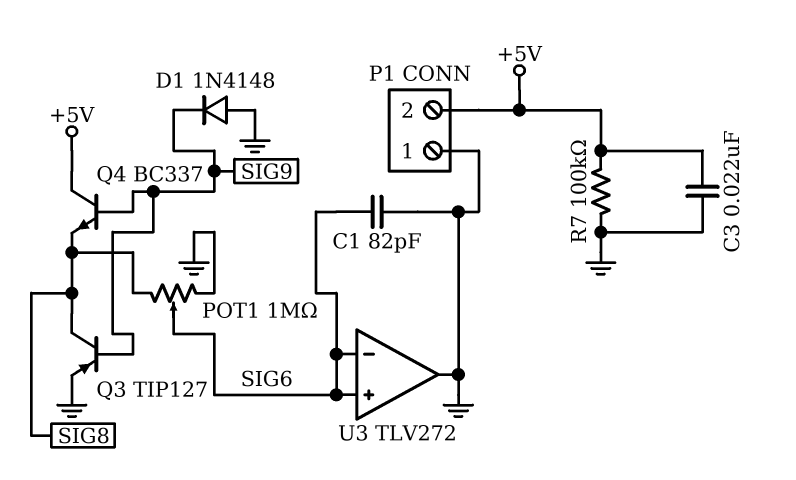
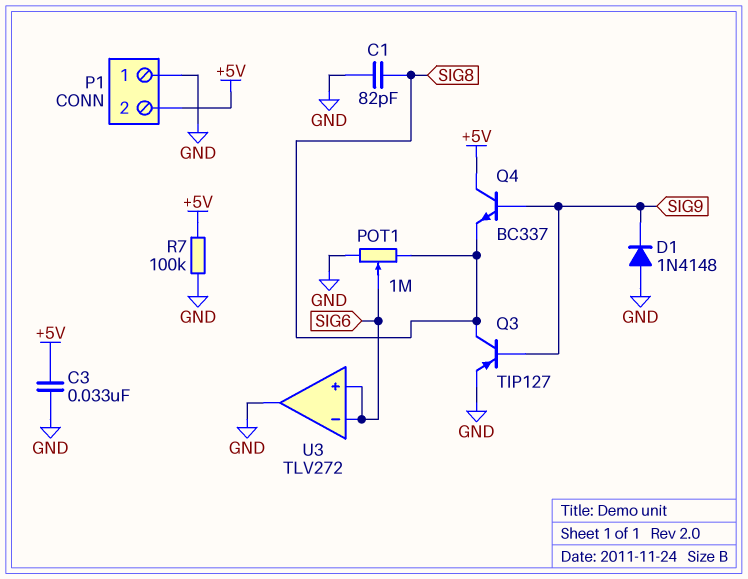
C1: 82pF (GND, SIG6) -> 82pF (GND, SIG8)
C3: 22nF (+5V, GND) -> 33nF (+5V, GND)

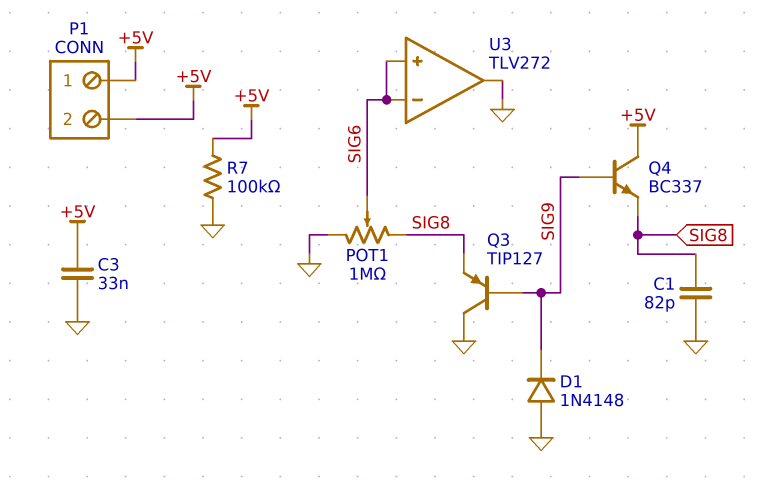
P1 pin 1: GND -> +5V
Q3: PNP TIP127 (B SIG9, C SIG8, E GND) -> PNP TIP127 (B SIG9, C GND, E SIG8)

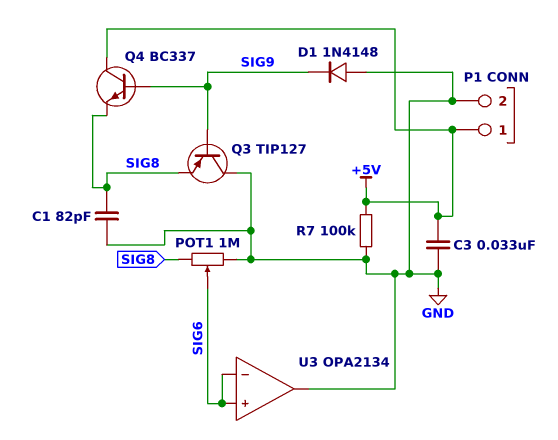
P1 pin 2: +5V -> GND
U3: TLV272 -> OPA2134

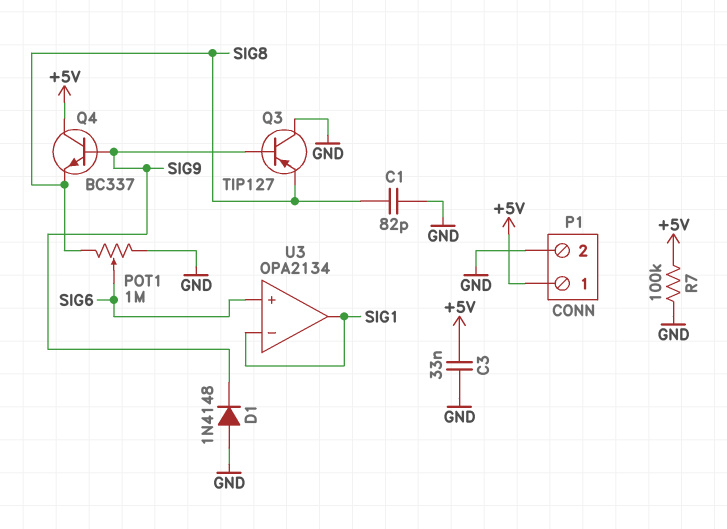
U3 pin in-: SIG6 -> SIG1
U3 pin out: GND -> SIG1

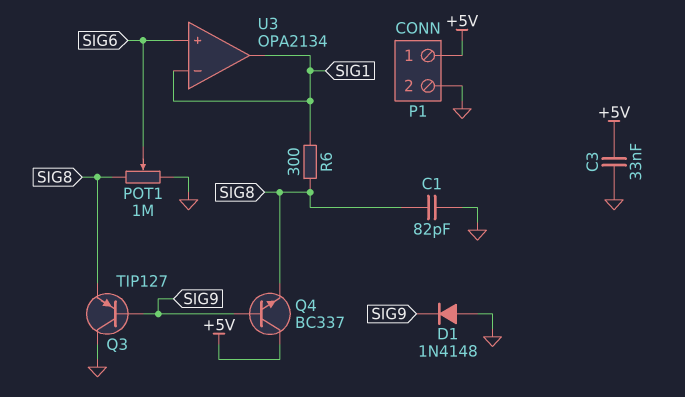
R6: none -> 300 (SIG1, SIG8)
R7: 100k (+5V, GND) -> none

